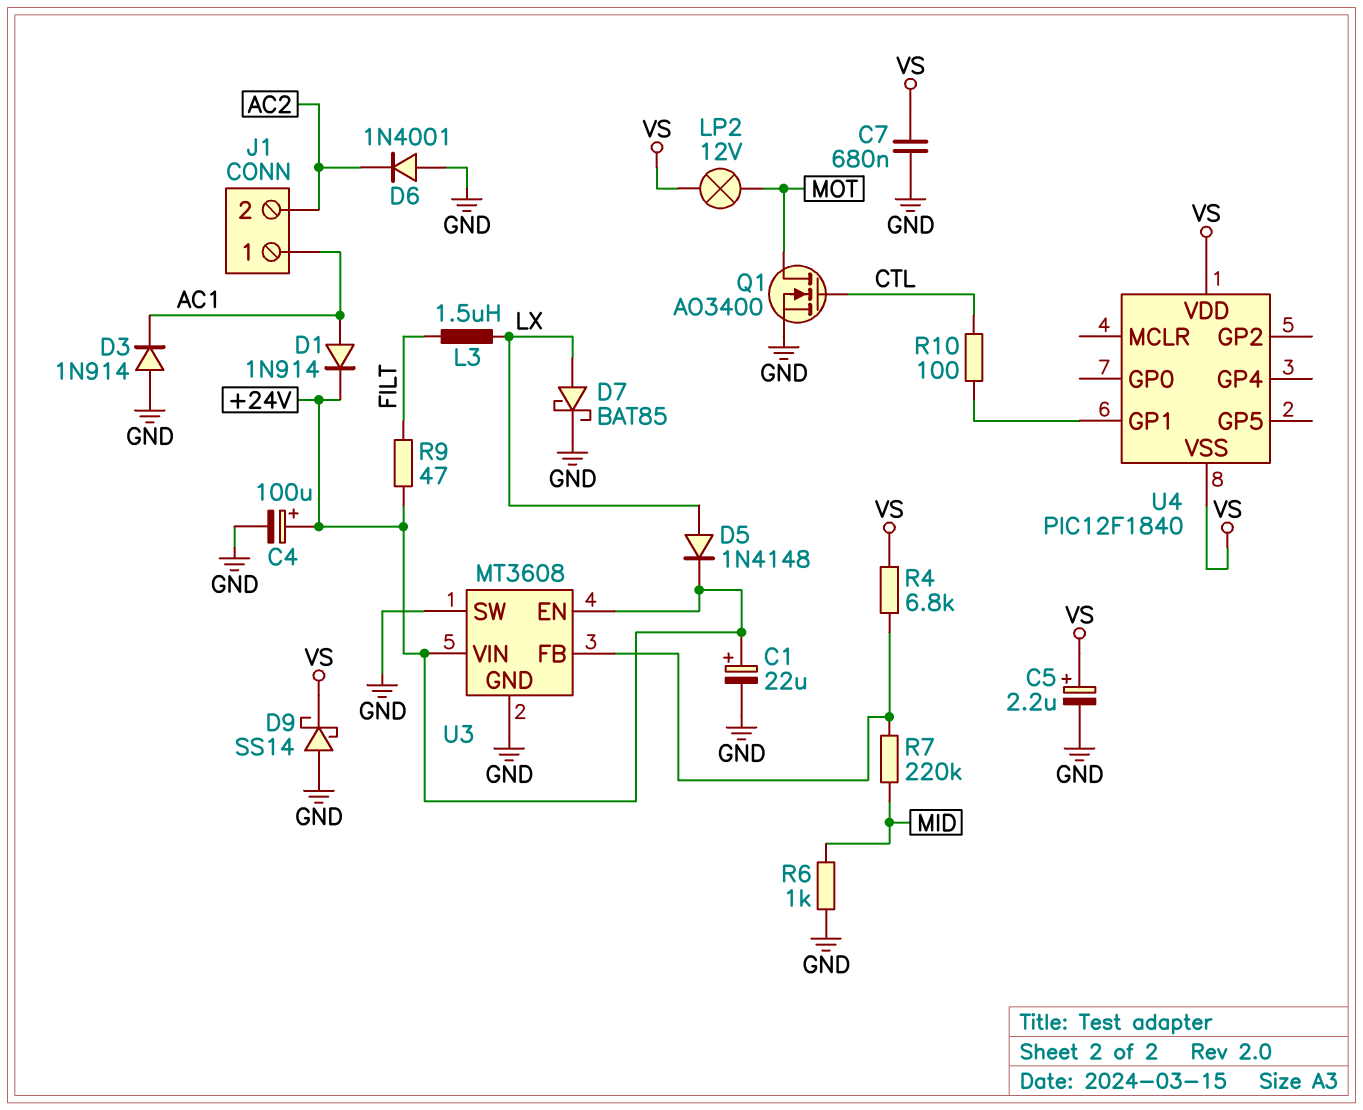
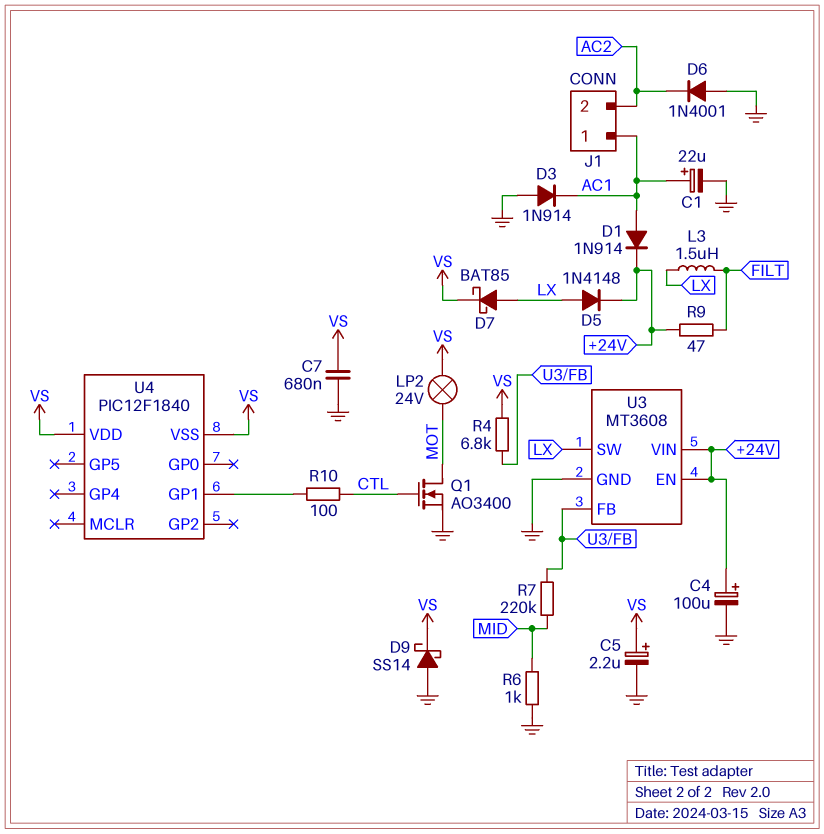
C1: 22uF (plus +24V, minus GND) -> 22uF (plus AC1, minus GND)
D7: schottky BAT85 (A LX, K GND) -> schottky BAT85 (A LX, K VS)
LP2: lamp 12V (MOT, VS) -> lamp 24V (MOT, VS)
U3 pin SW: GND -> LX

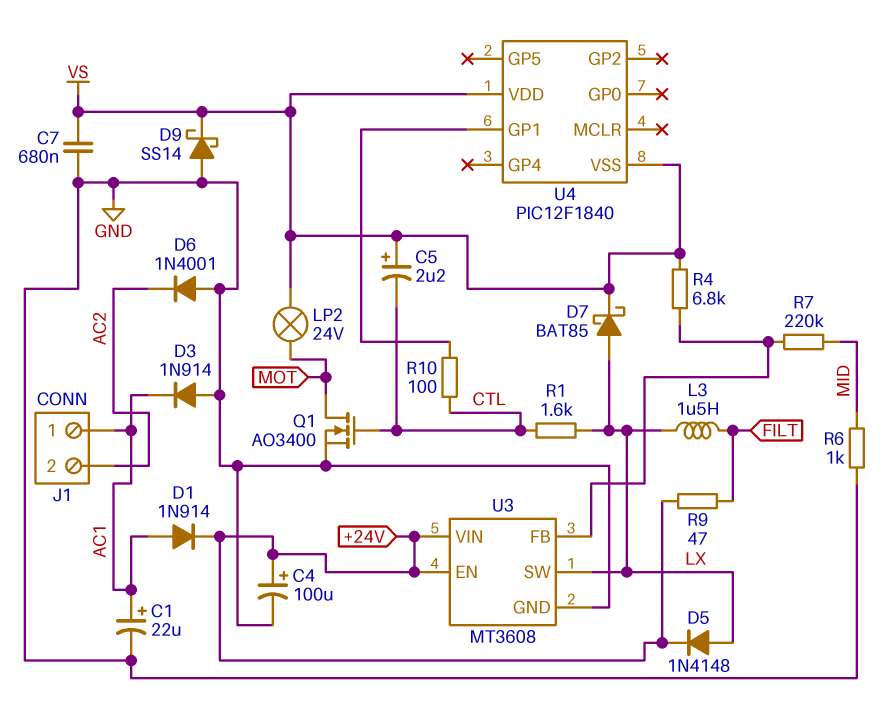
C5: 2.2uF (plus VS, minus GND) -> 2.2uF (plus VS, minus CTL)
R1: none -> 1.6k (CTL, LX)

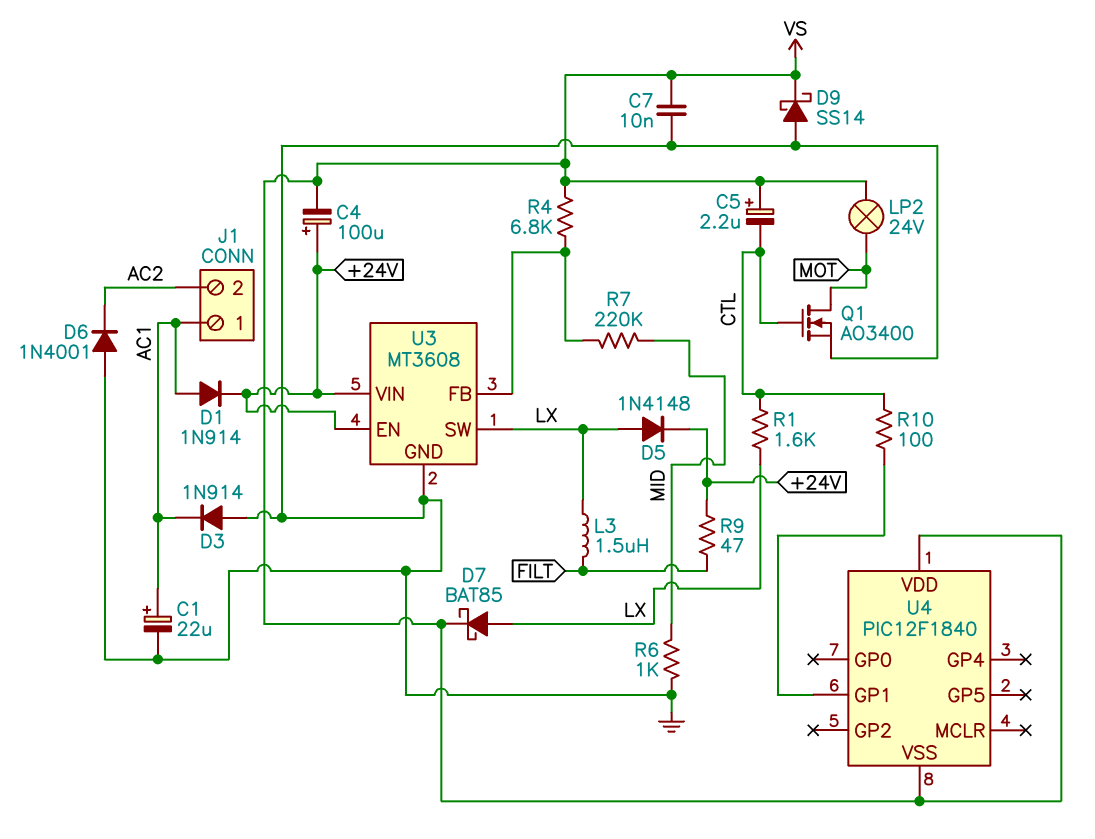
C4: 100uF (plus +24V, minus GND) -> 100uF (plus +24V, minus VS)
C7: 680nF (GND, VS) -> 10nF (GND, VS)

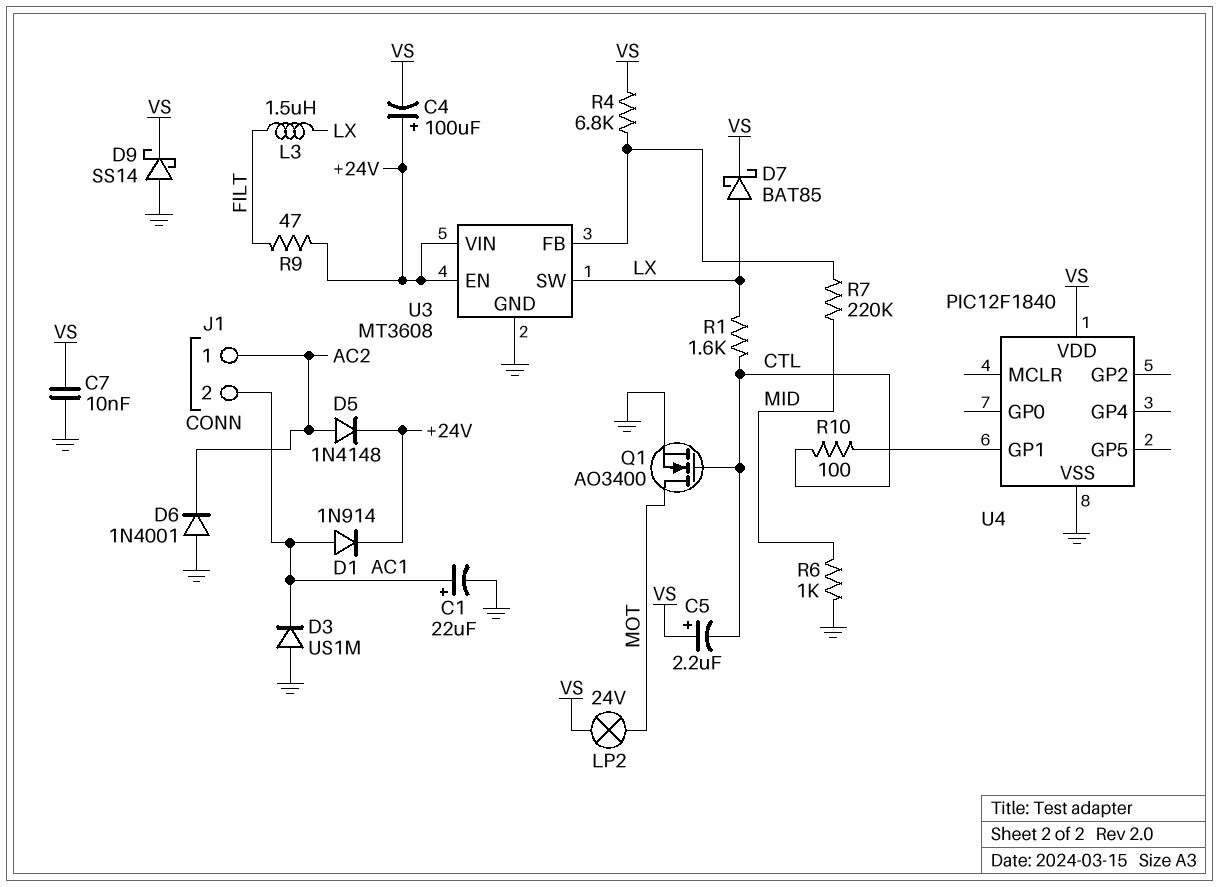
D3: diode 1N914 (A GND, K AC1) -> diode US1M (A GND, K AC1)
D5: diode 1N4148 (A LX, K +24V) -> diode 1N4148 (A AC2, K +24V)
J1 pin 1: AC1 -> AC2
J1 pin 2: AC2 -> AC1
U4 pin VSS: VS -> GND

